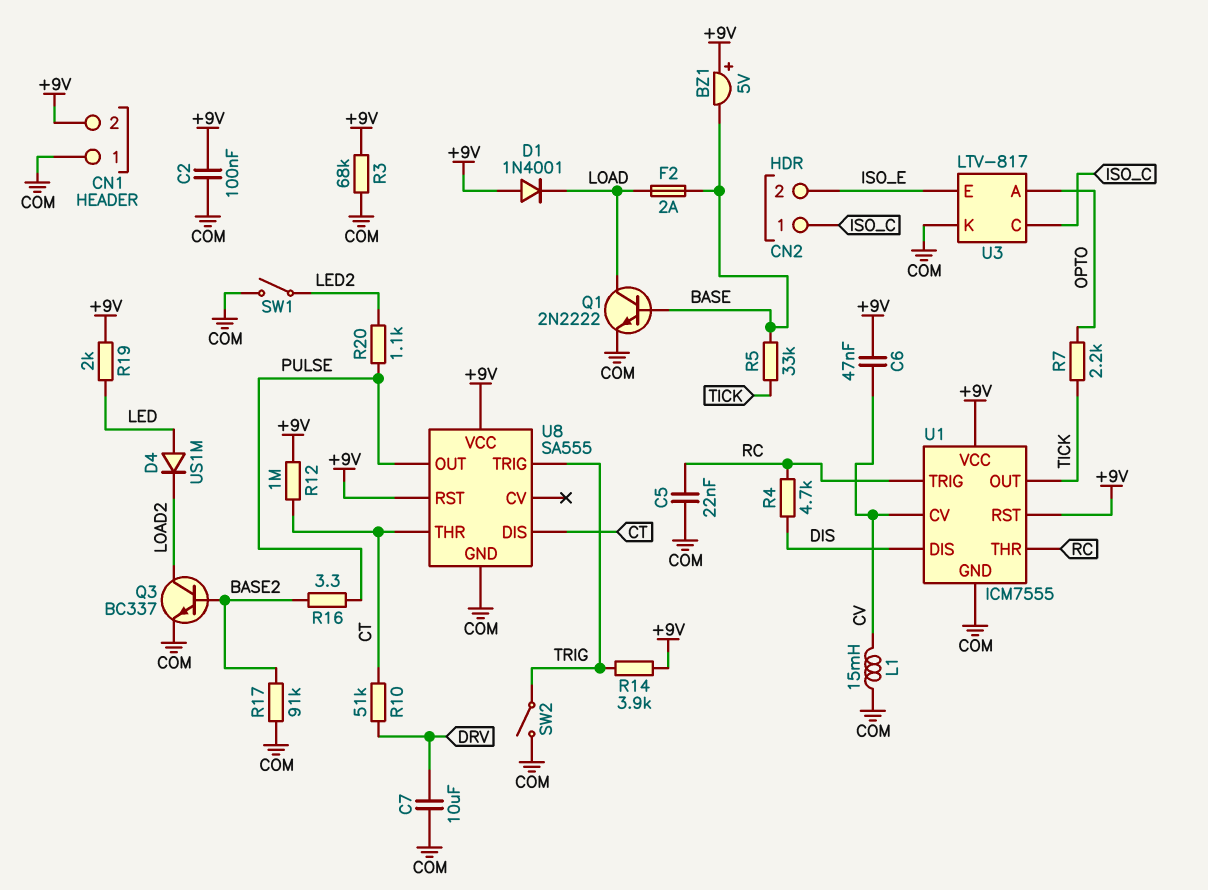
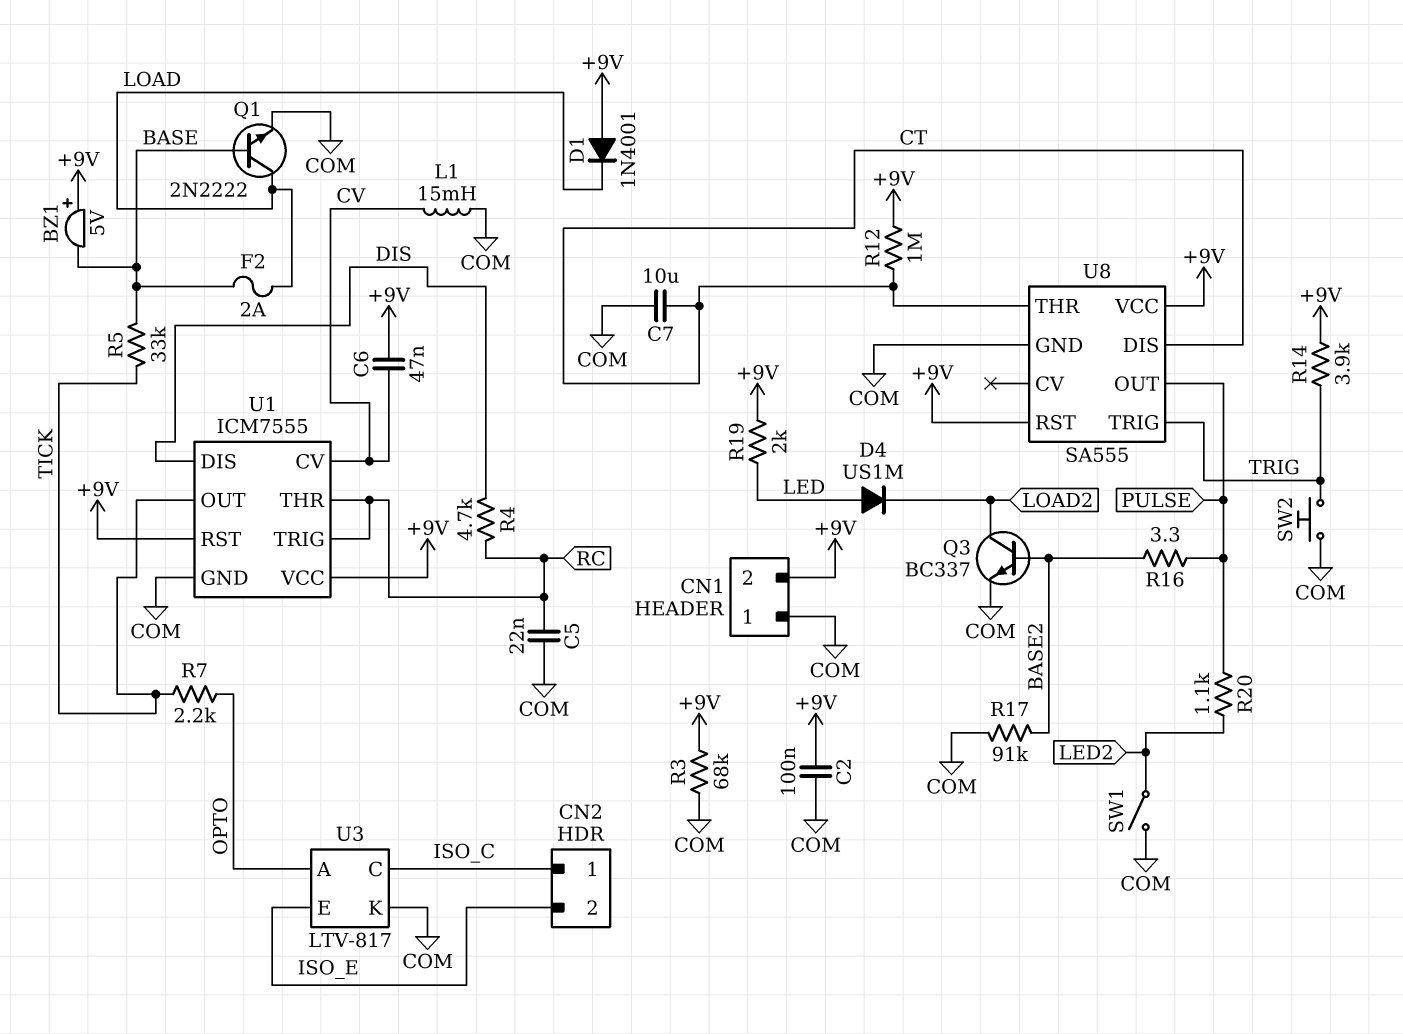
C7: 10uF (COM, DRV) -> 10uF (COM, CT)
R10: 51k (CT, DRV) -> none
SW2: switch (COM, TRIG) -> button (COM, TRIG)

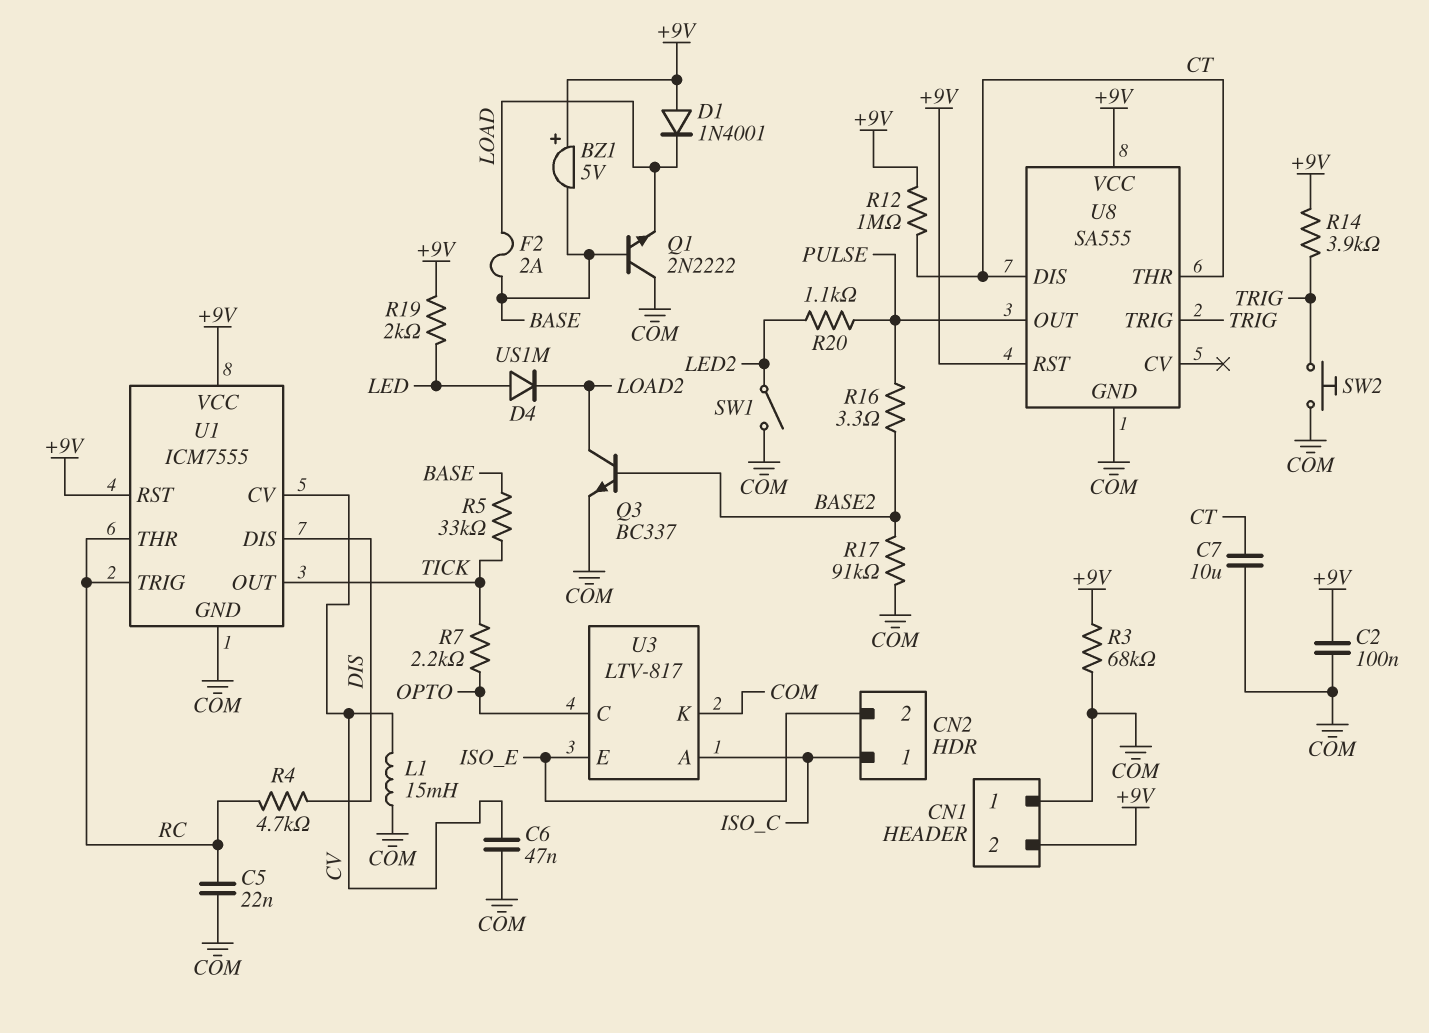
C6: 47nF (+9V, CV) -> 47nF (COM, CV)
Q1: NPN 2N2222 (B BASE, C LOAD, E COM) -> NPN 2N2222 (B BASE, C COM, E LOAD)
U3 pin A: OPTO -> ISO_C
U3 pin C: ISO_C -> OPTO

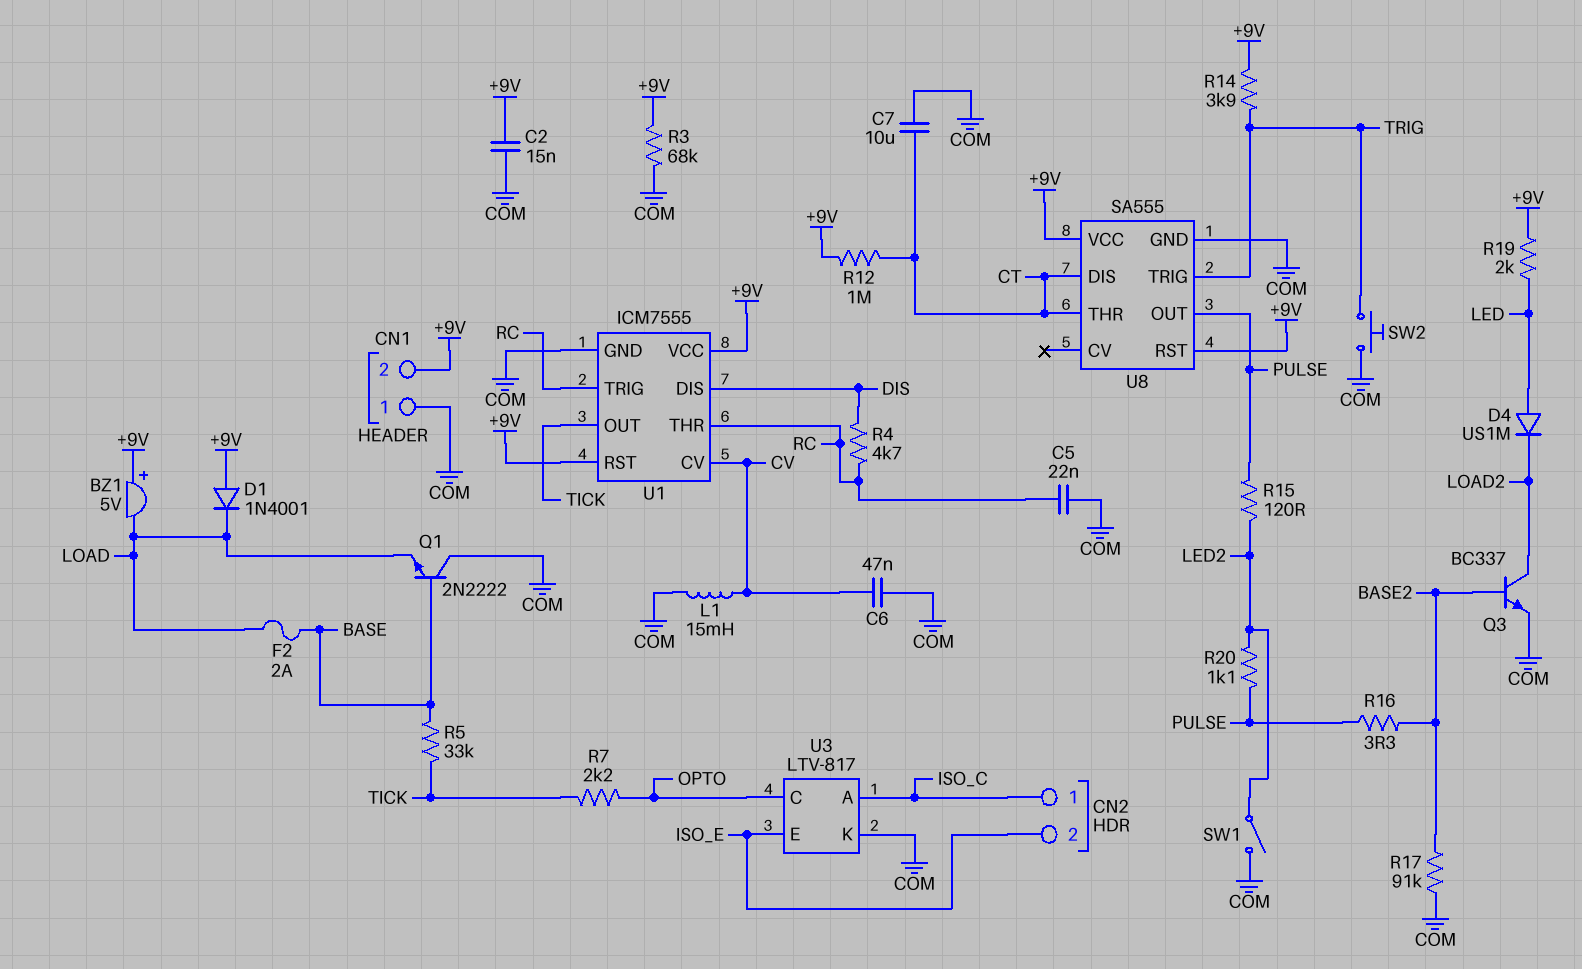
BZ1: buzzer 5V (plus +9V, minus BASE) -> buzzer 5V (plus +9V, minus LOAD)
C2: 100nF (+9V, COM) -> 15nF (+9V, COM)
R15: none -> 120 (LED2, PULSE)

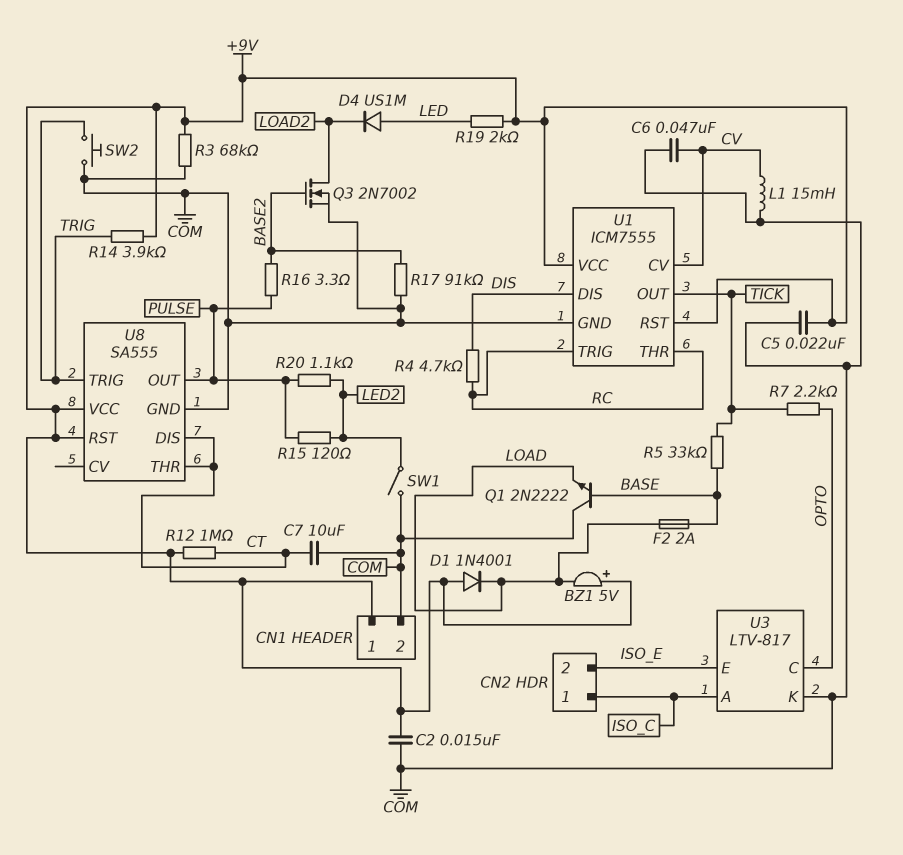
C5: 22nF (COM, RC) -> 22nF (+9V, COM)
CN1 pin 1: COM -> +9V
CN1 pin 2: +9V -> COM
Q3: NPN BC337 (B BASE2, C LOAD2, E COM) -> NMOS 2N7002 (G BASE2, D LOAD2, S COM)

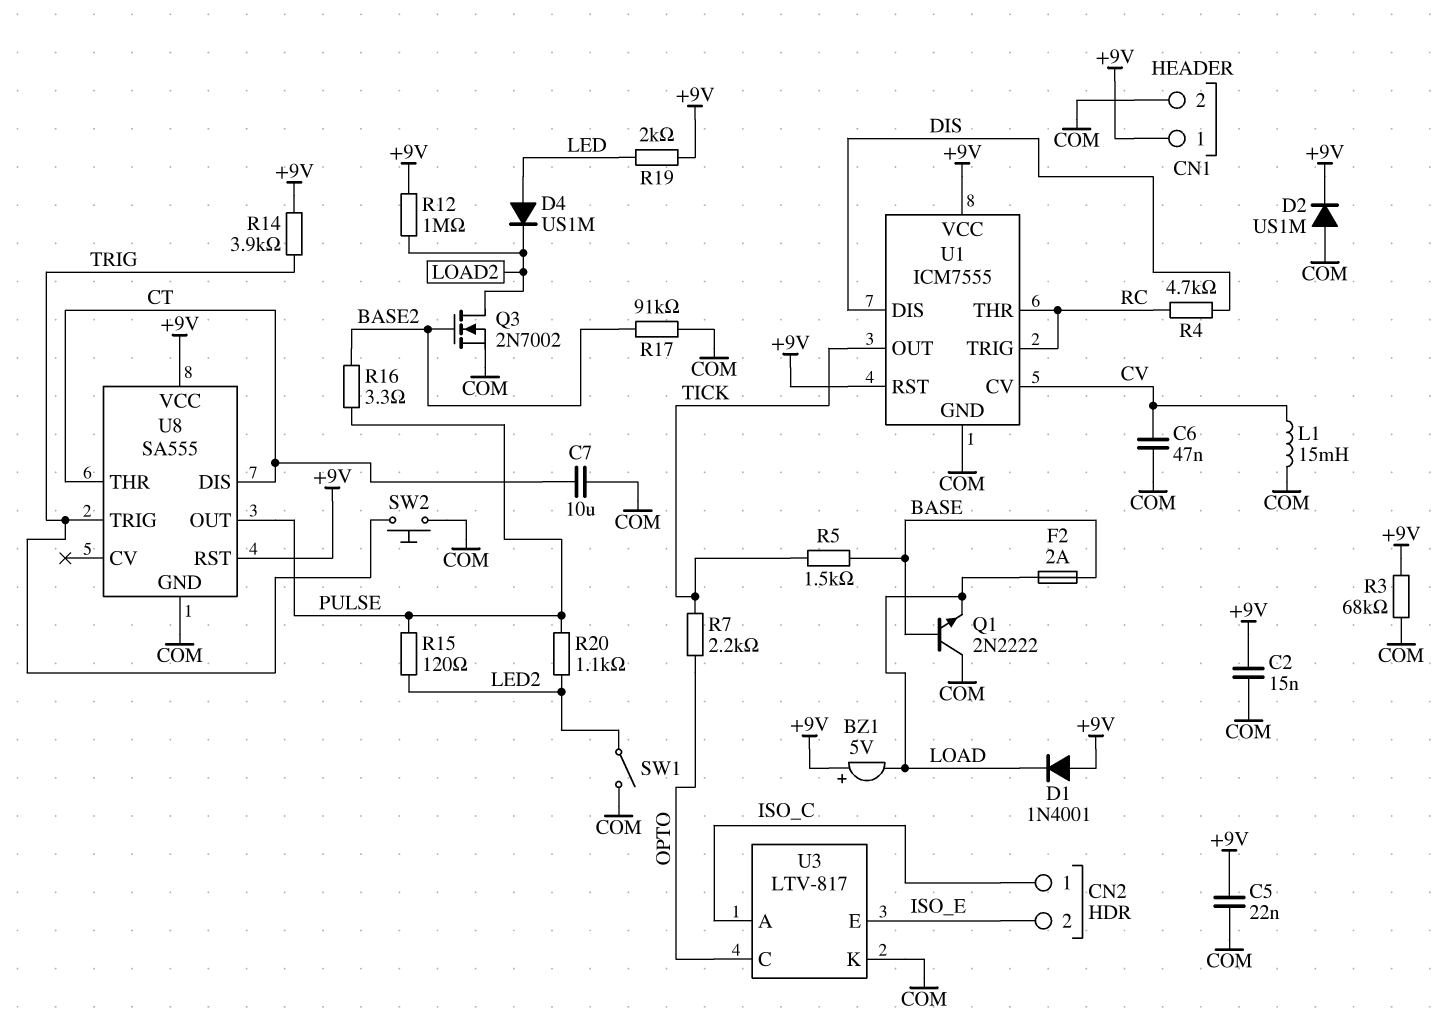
D2: none -> diode US1M (A COM, K +9V)
R5: 33k (BASE, TICK) -> 1.5k (BASE, TICK)
R12: 1M (+9V, CT) -> 1M (+9V, LOAD2)

